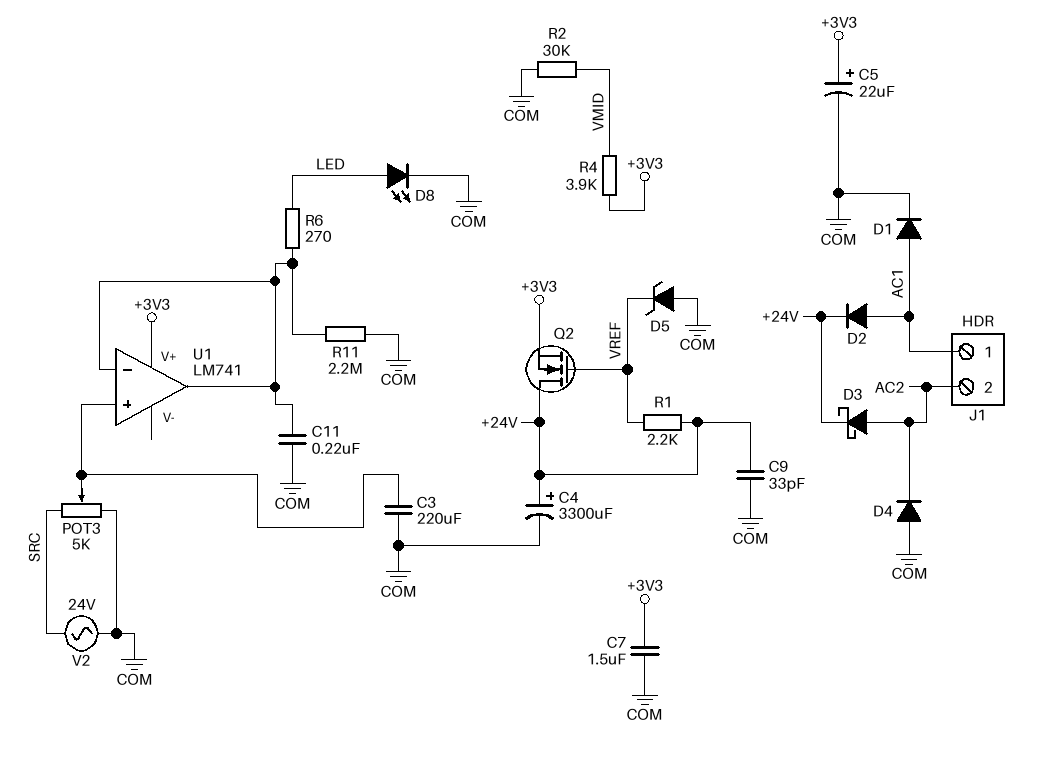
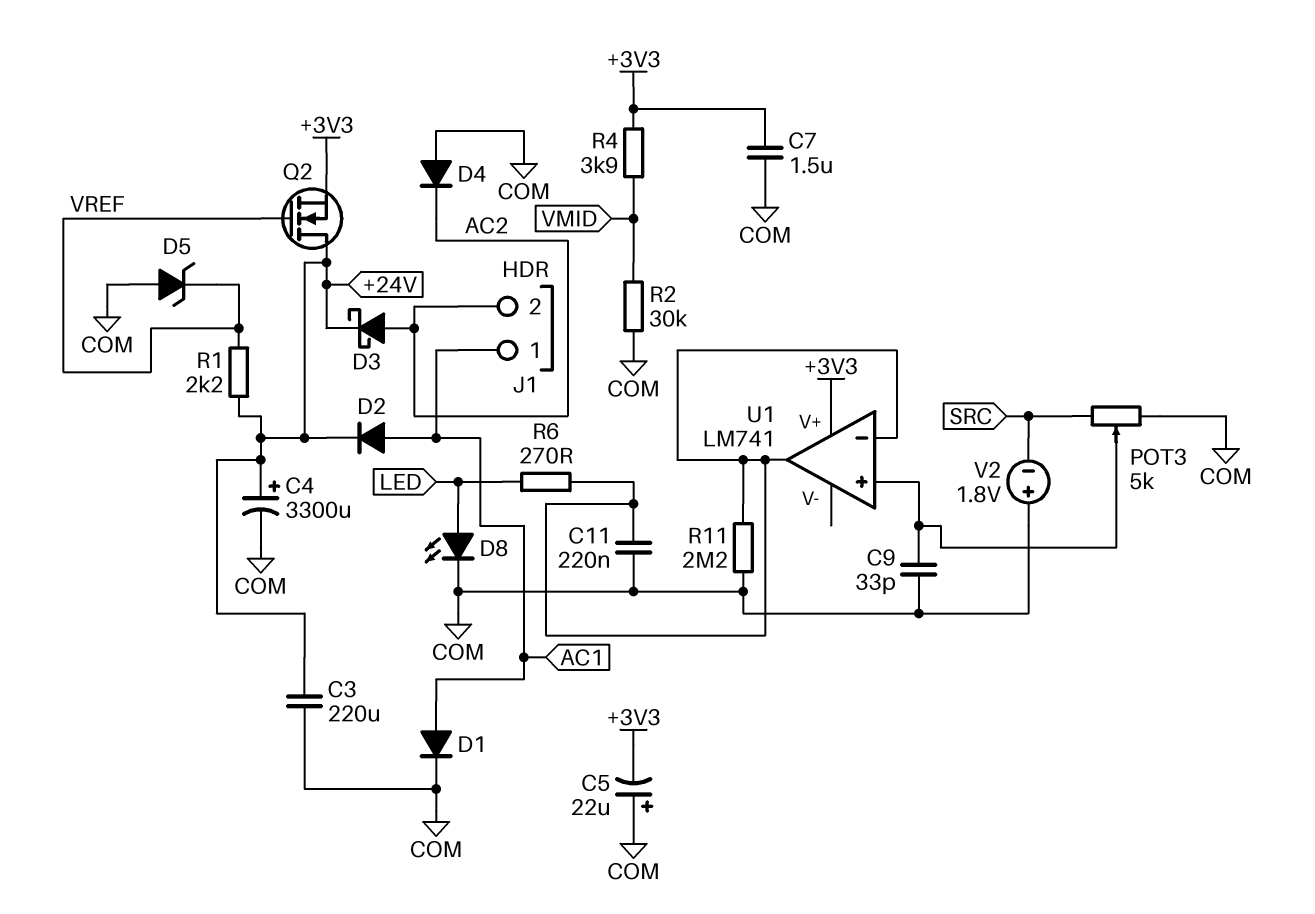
C3: 220uF (COM, U1/in+) -> 220uF (+24V, COM)
C5: 22uF (plus +3V3, minus COM) -> 22uF (plus COM, minus +3V3)
C9: 33pF (+24V, COM) -> 33pF (COM, U1/in+)
V2: AC 24V (COM, SRC) -> 1.8V (plus COM, minus SRC)

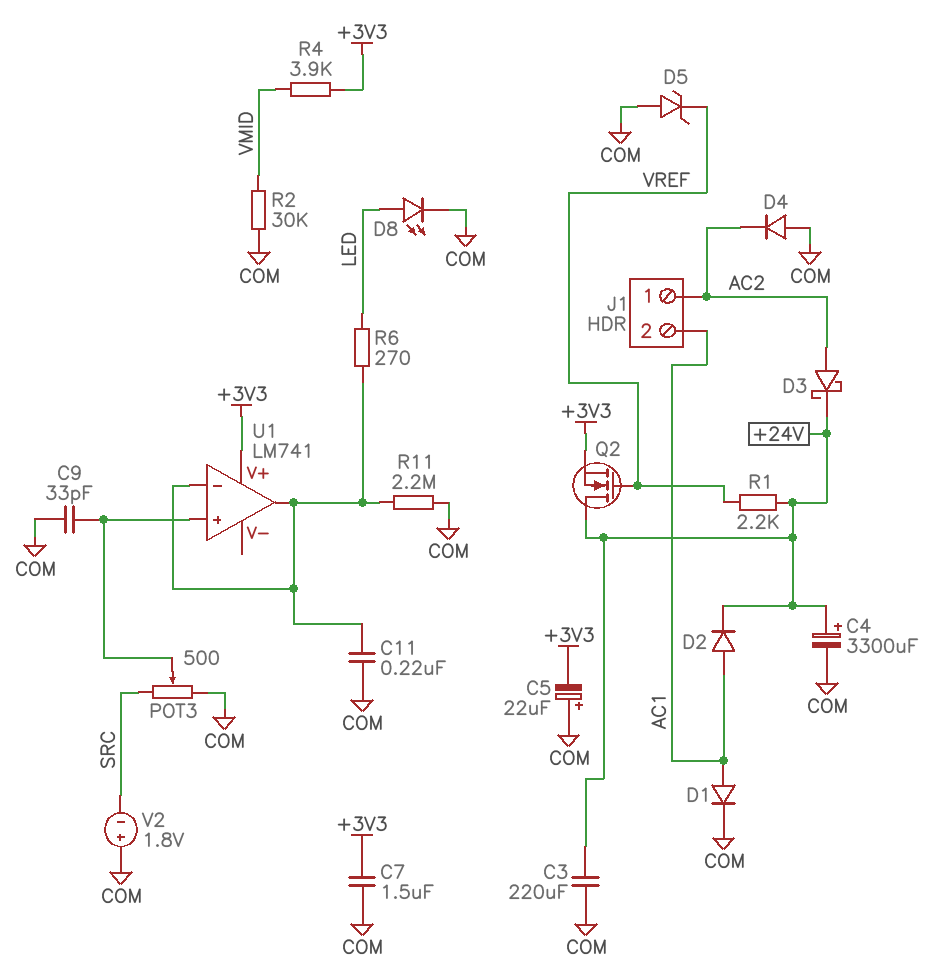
J1 pin 1: AC1 -> AC2
J1 pin 2: AC2 -> AC1
POT3: 5k (COM, SRC, wiper U1/in+) -> 500 (COM, SRC, wiper U1/in+)

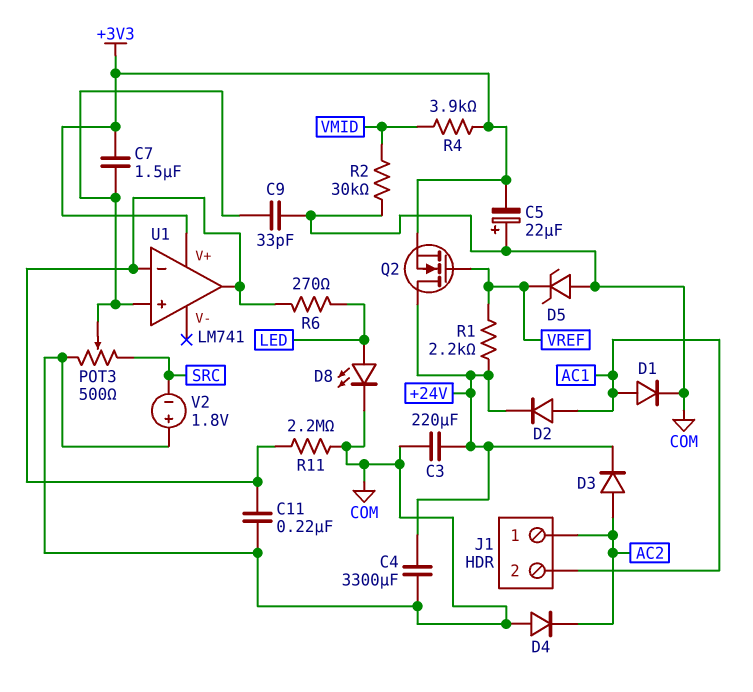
C4: 3300uF (plus +24V, minus COM) -> 3300uF (+24V, COM)
C7: 1.5uF (+3V3, COM) -> 1.5uF (+3V3, U1/in+)
D3: schottky (A AC2, K +24V) -> diode (A AC2, K +24V)

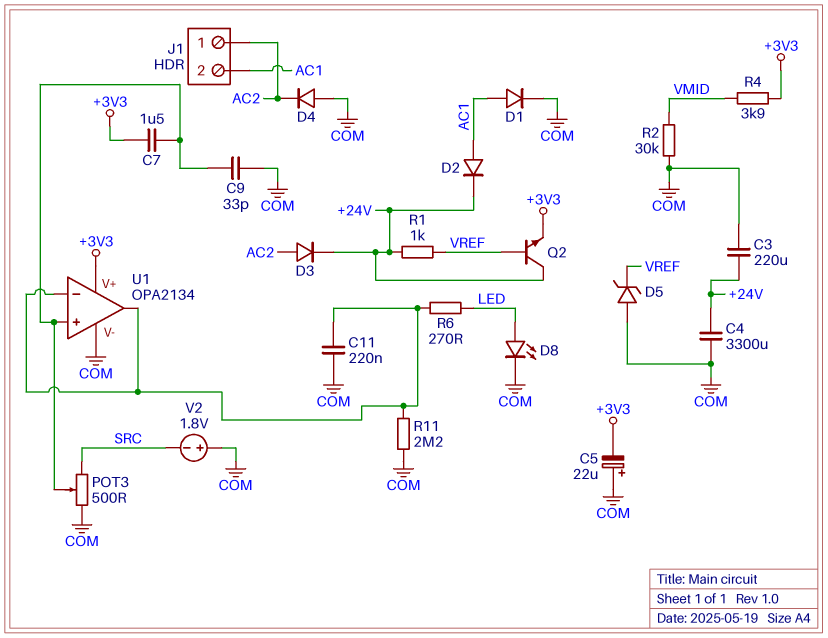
Q2: NMOS (G VREF, D +24V, S +3V3) -> NPN (B VREF, C +24V, E +3V3)
R1: 2.2k (+24V, VREF) -> 1k (+24V, VREF)
U1: LM741 -> OPA2134
U1 pin V-: none -> COM

